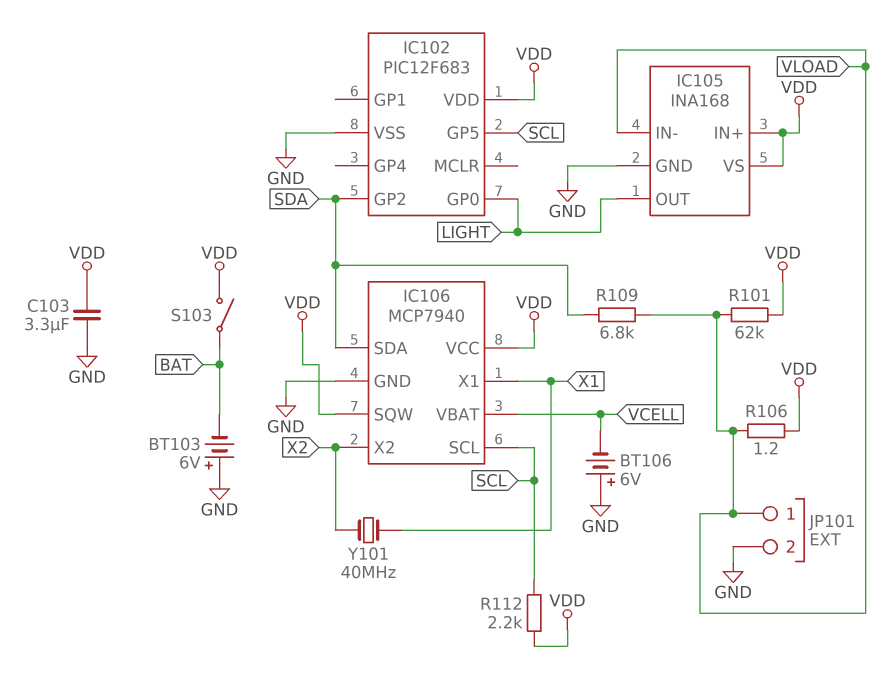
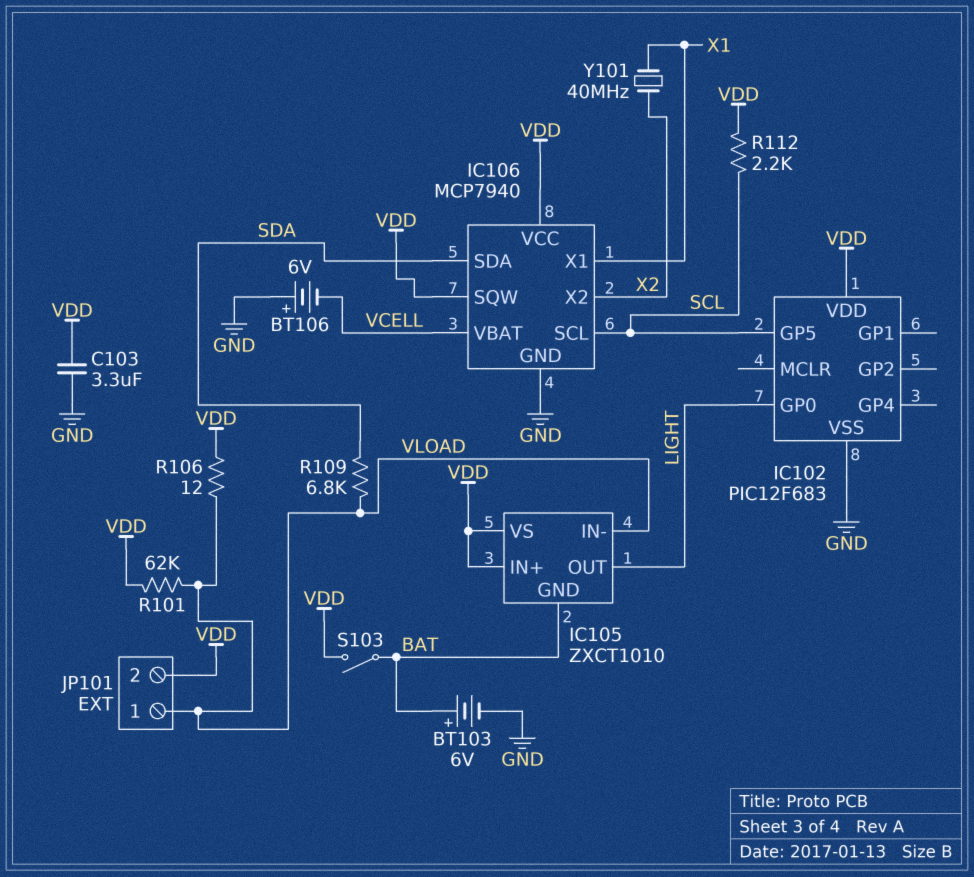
BT103: 6V (plus GND, minus BAT) -> 6V (plus BAT, minus GND)
IC102 pin GP2: SDA -> none
IC105: INA168 -> ZXCT1010
IC105 pin GND: GND -> BAT
JP101 pin 2: GND -> VDD
R106: 1.2 (VDD, VLOAD) -> 12 (VDD, VLOAD)

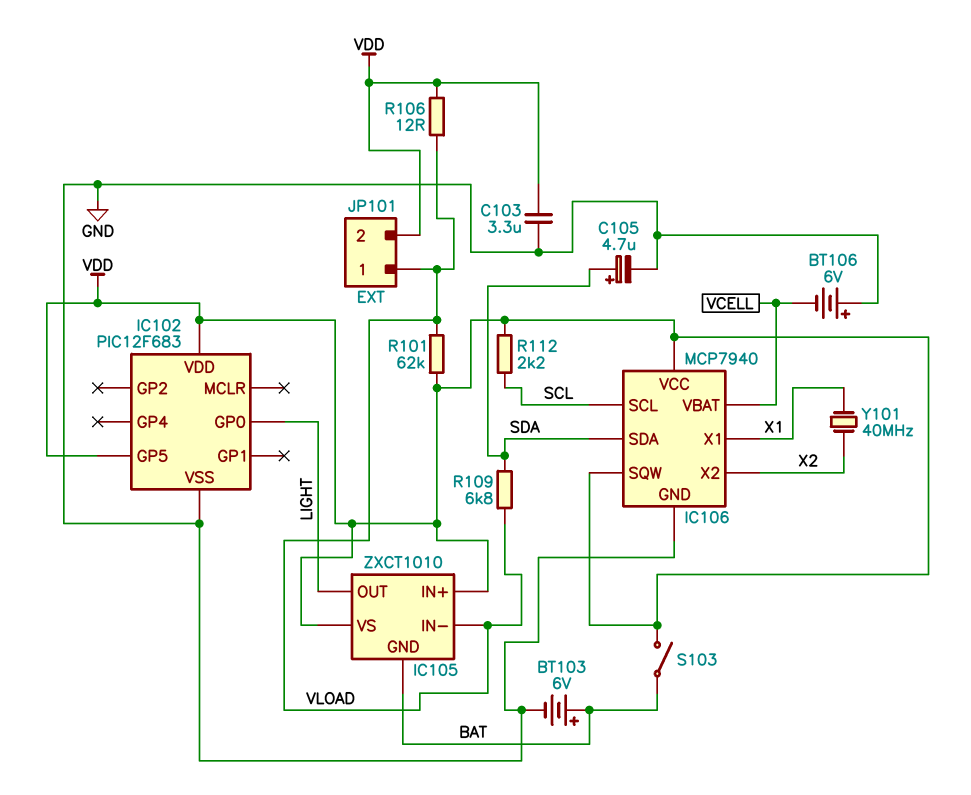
C105: none -> 4.7uF (plus SDA, minus GND)
IC102 pin GP5: SCL -> VDD

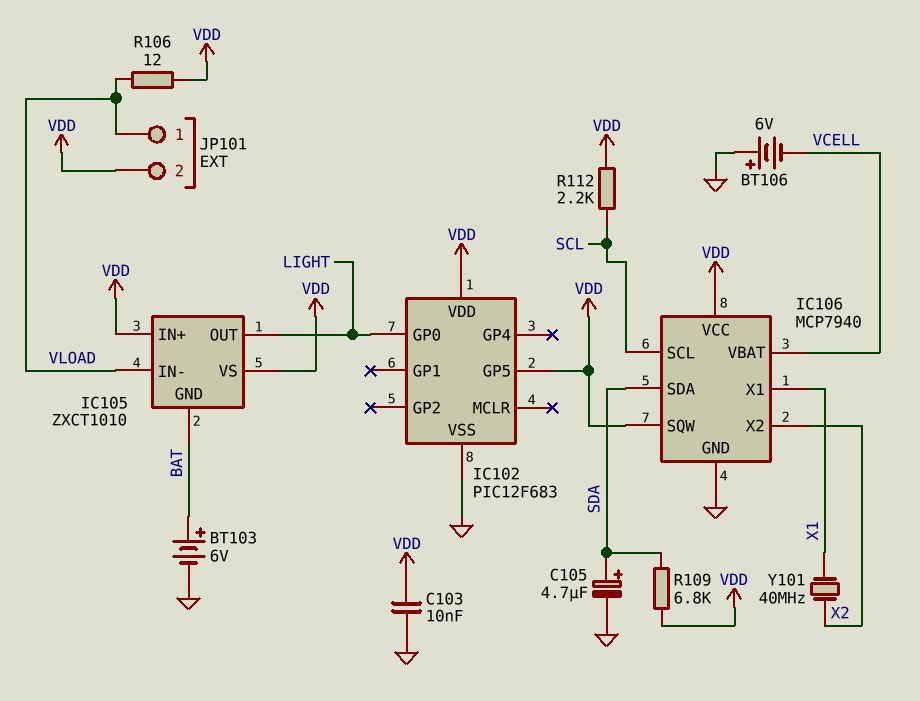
C103: 3.3uF (GND, VDD) -> 10nF (GND, VDD)
R101: 62k (VDD, VLOAD) -> none
R109: 6.8k (SDA, VLOAD) -> 6.8k (SDA, VDD)
S103: switch (BAT, VDD) -> none

